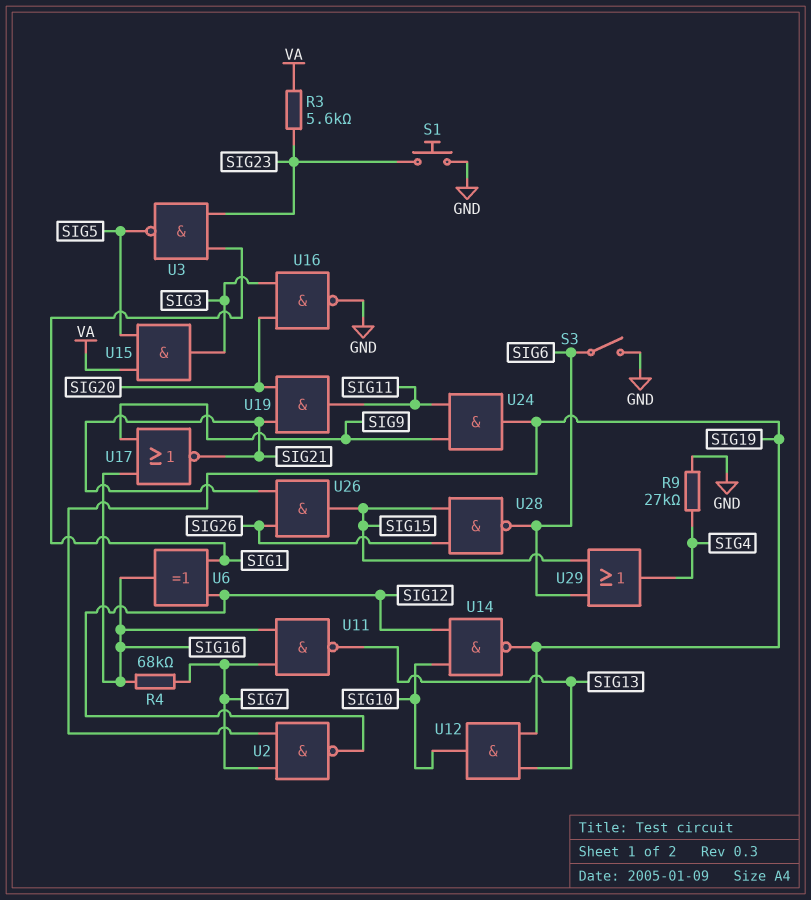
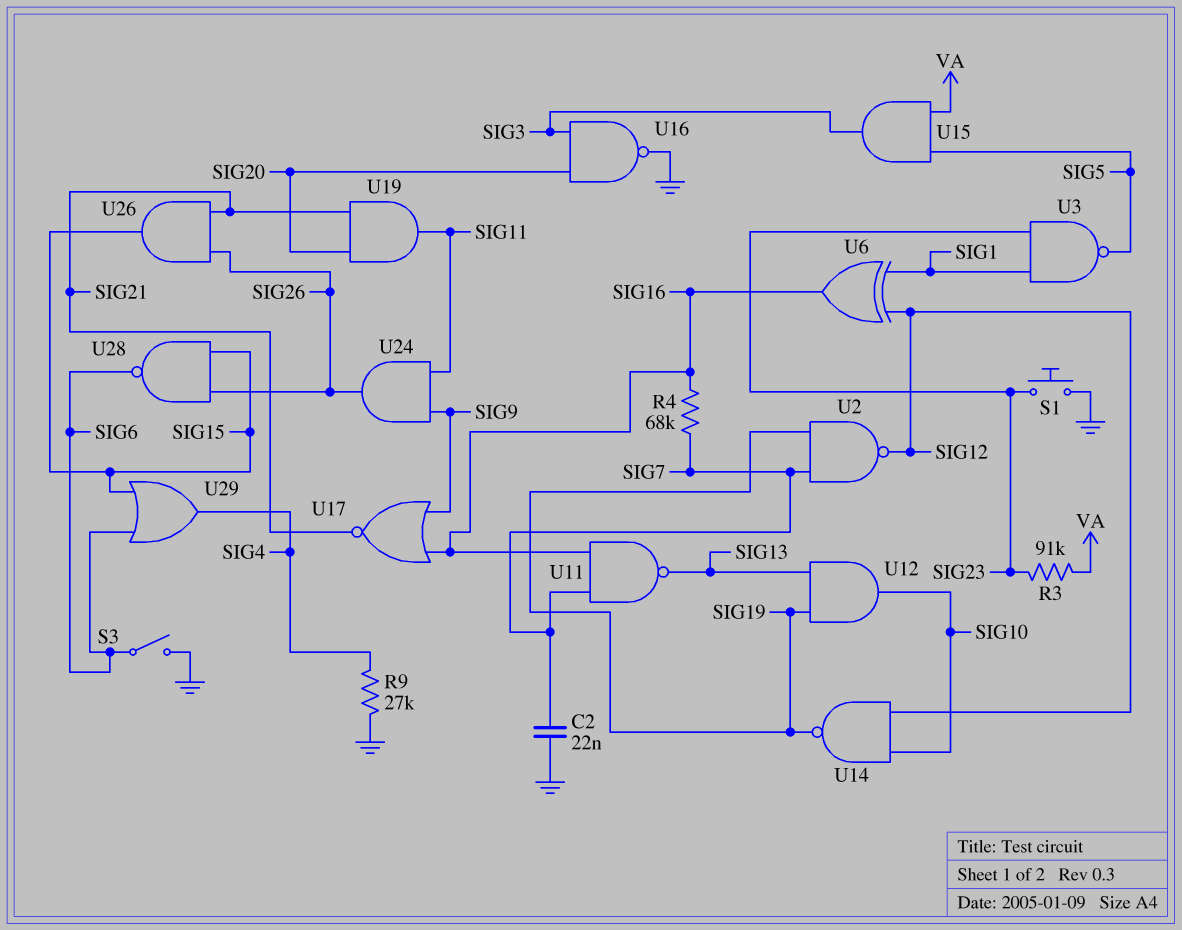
C2: none -> 22nF (GND, SIG7)
R3: 5.6k (SIG23, VA) -> 91k (SIG23, VA)
U24: AND (in SIG9, in SIG11, out SIG19) -> AND (in SIG9, in SIG11, out SIG26)

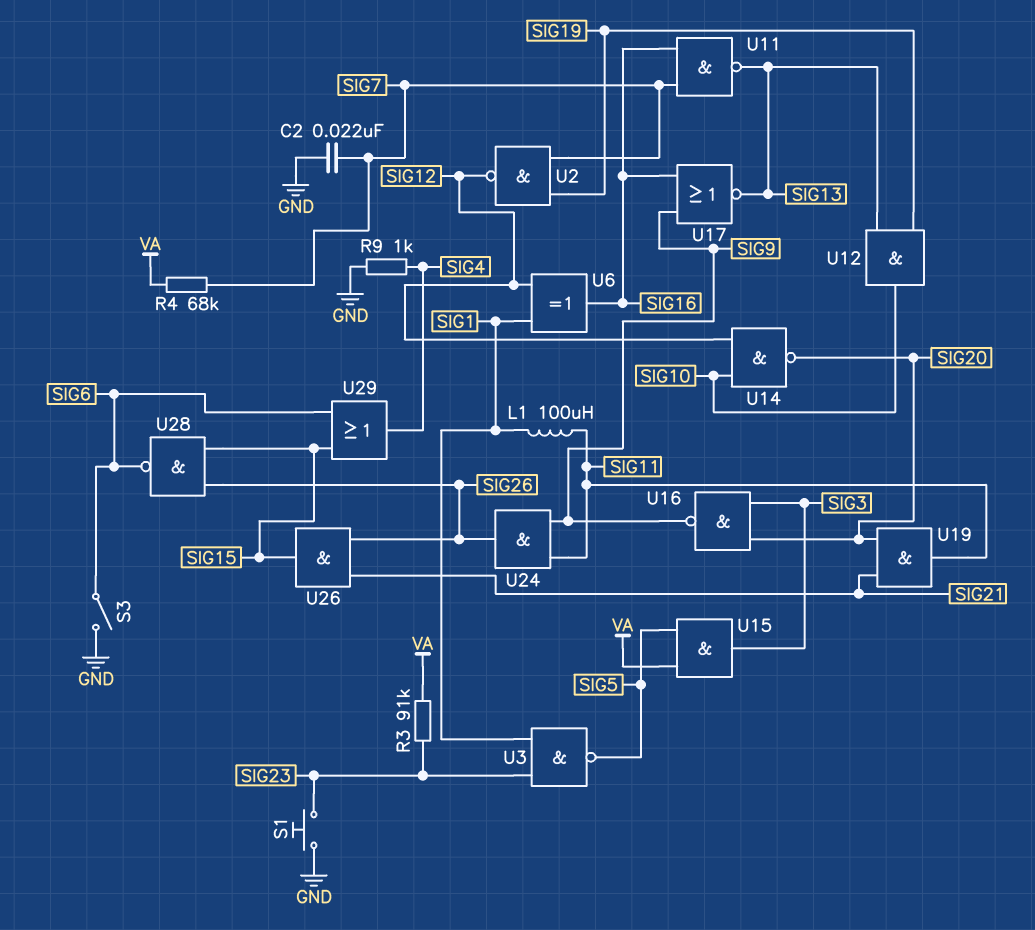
L1: none -> 100uH (SIG1, SIG11)
R4: 68k (SIG7, SIG16) -> 68k (SIG7, VA)
R9: 27k (GND, SIG4) -> 1k (GND, SIG4)
U14: NAND (in SIG10, in SIG12, out SIG19) -> NAND (in SIG10, in SIG12, out SIG20)
U16: NAND (in SIG3, in SIG20, out GND) -> NAND (in SIG3, in SIG20, out SIG9)
U17: NOR (in SIG9, in SIG16, out SIG21) -> NOR (in SIG9, in SIG16, out SIG13)

